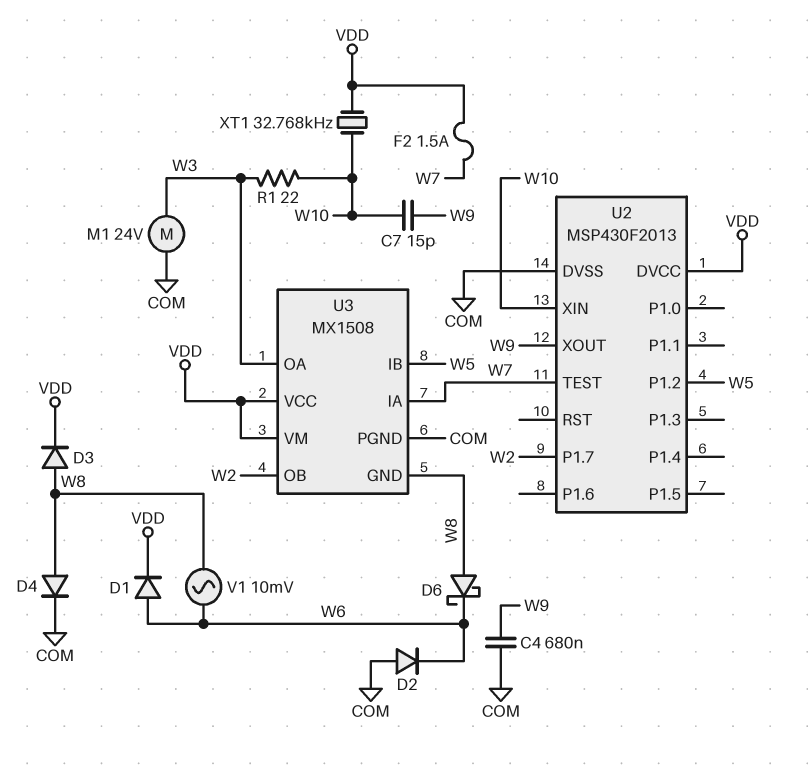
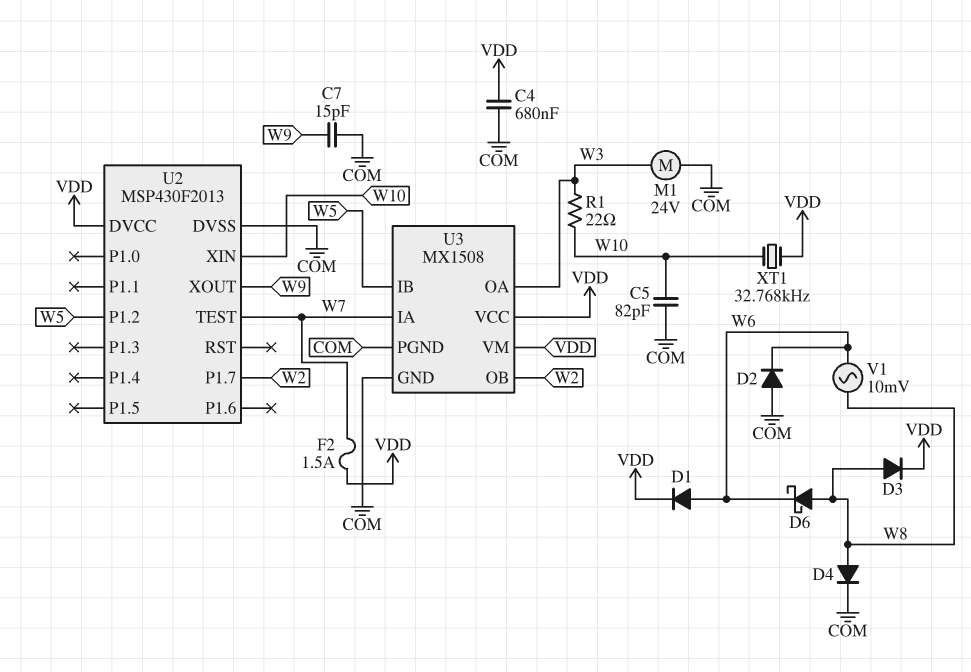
C4: 680nF (COM, W9) -> 680nF (COM, VDD)
C5: none -> 82pF (COM, W10)
C7: 15pF (W9, W10) -> 15pF (COM, W9)
U3 pin GND: W8 -> COM

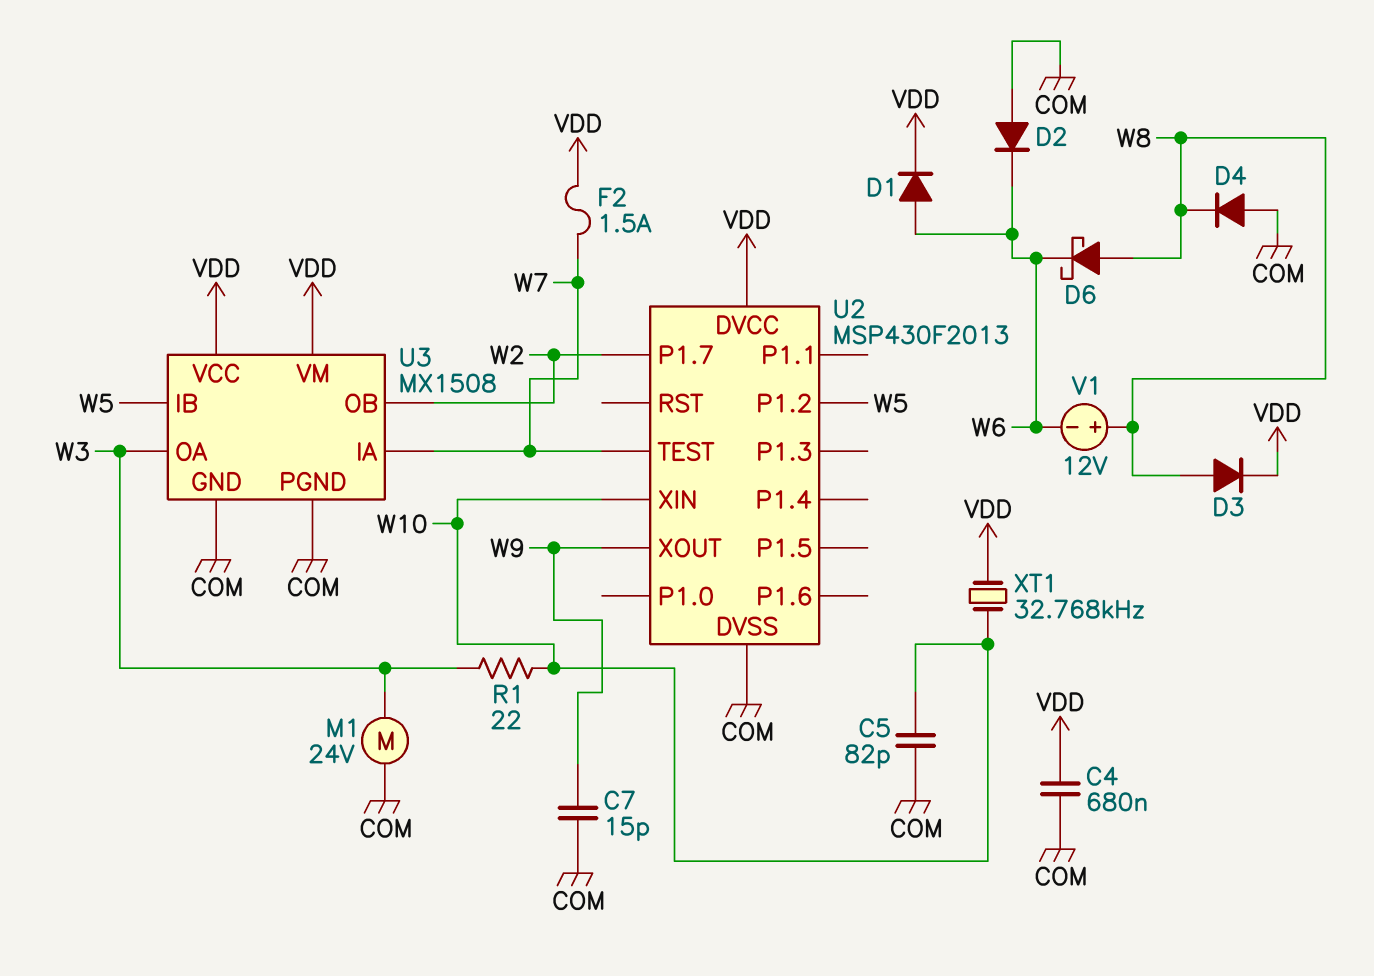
D4: diode (A W8, K COM) -> diode (A COM, K W8)
V1: AC 10mV (W6, W8) -> 12V (plus W8, minus W6)

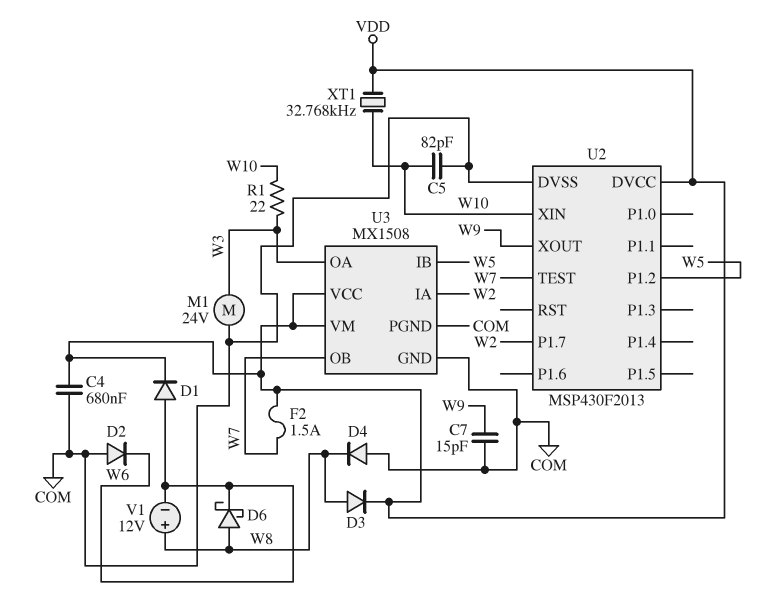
U3 pin IA: W7 -> W2
U3 pin OB: W2 -> W7

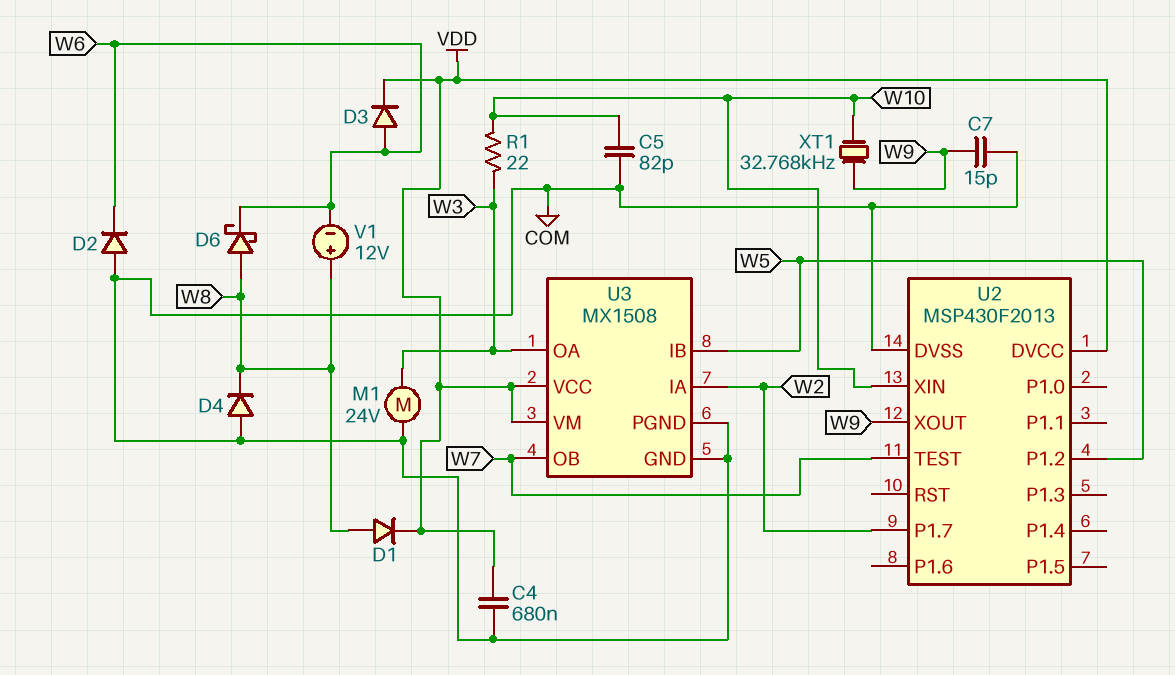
D1: diode (A W6, K VDD) -> diode (A W8, K VDD)
D3: diode (A W8, K VDD) -> diode (A W6, K VDD)
F2: 1.5A (VDD, W7) -> none
XT1: 32.768kHz (VDD, W10) -> 32.768kHz (W9, W10)

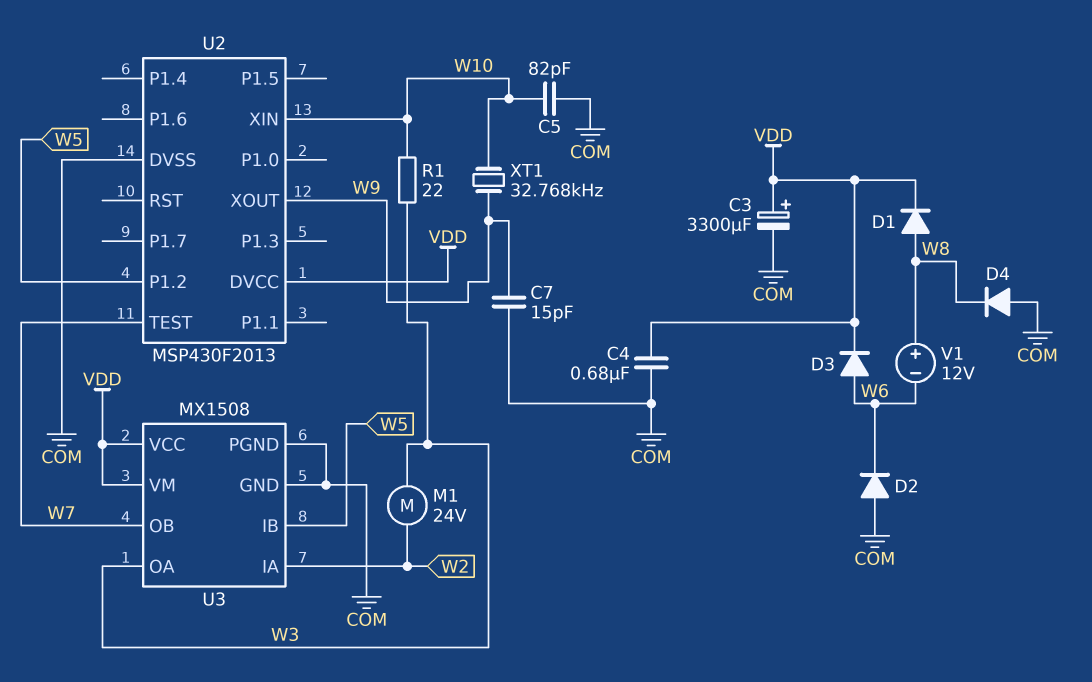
C3: none -> 3300uF (plus VDD, minus COM)
D6: schottky (A W8, K W6) -> none
M1: motor 24V (COM, W3) -> motor 24V (W2, W3)
U2 pin P1.7: W2 -> none

